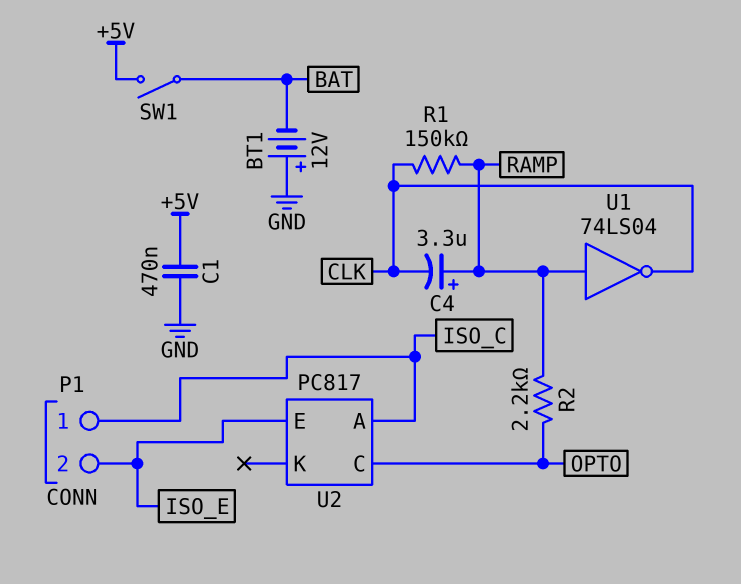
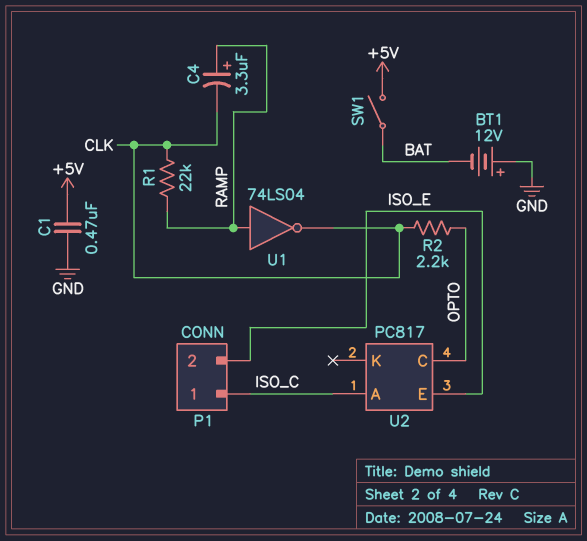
R1: 150k (CLK, RAMP) -> 22k (CLK, RAMP)
R2: 2.2k (OPTO, RAMP) -> 2.2k (CLK, OPTO)

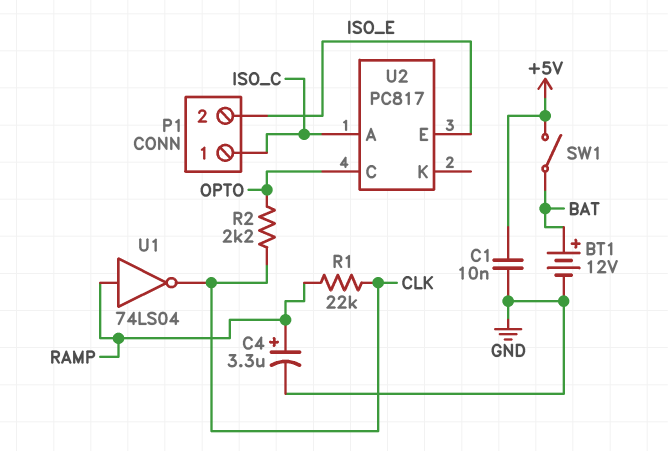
BT1: 12V (plus GND, minus BAT) -> 12V (plus BAT, minus GND)
C1: 470nF (+5V, GND) -> 10nF (+5V, GND)
C4: 3.3uF (plus RAMP, minus CLK) -> 3.3uF (plus RAMP, minus GND)

